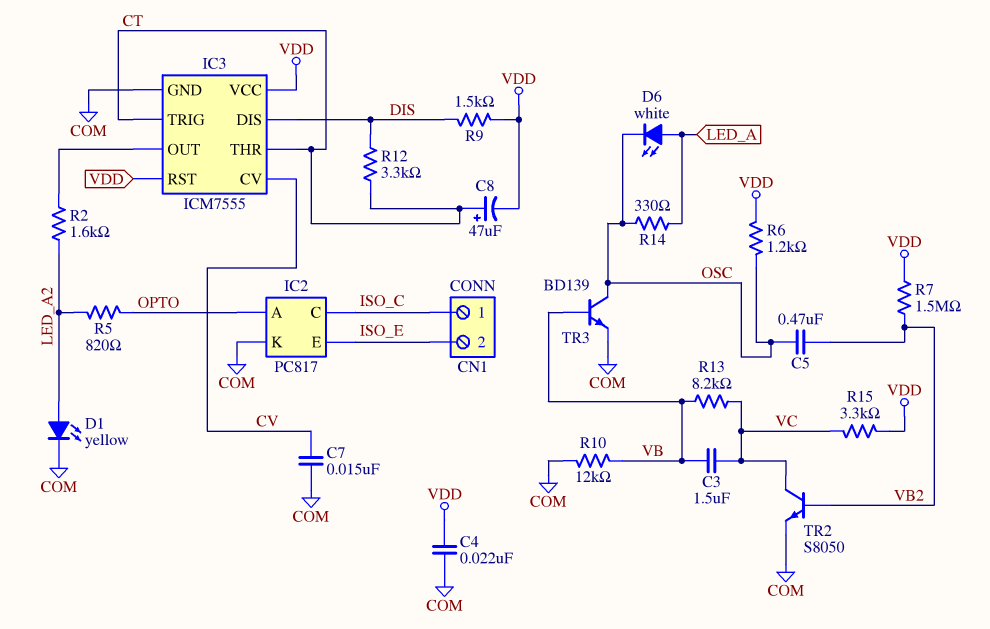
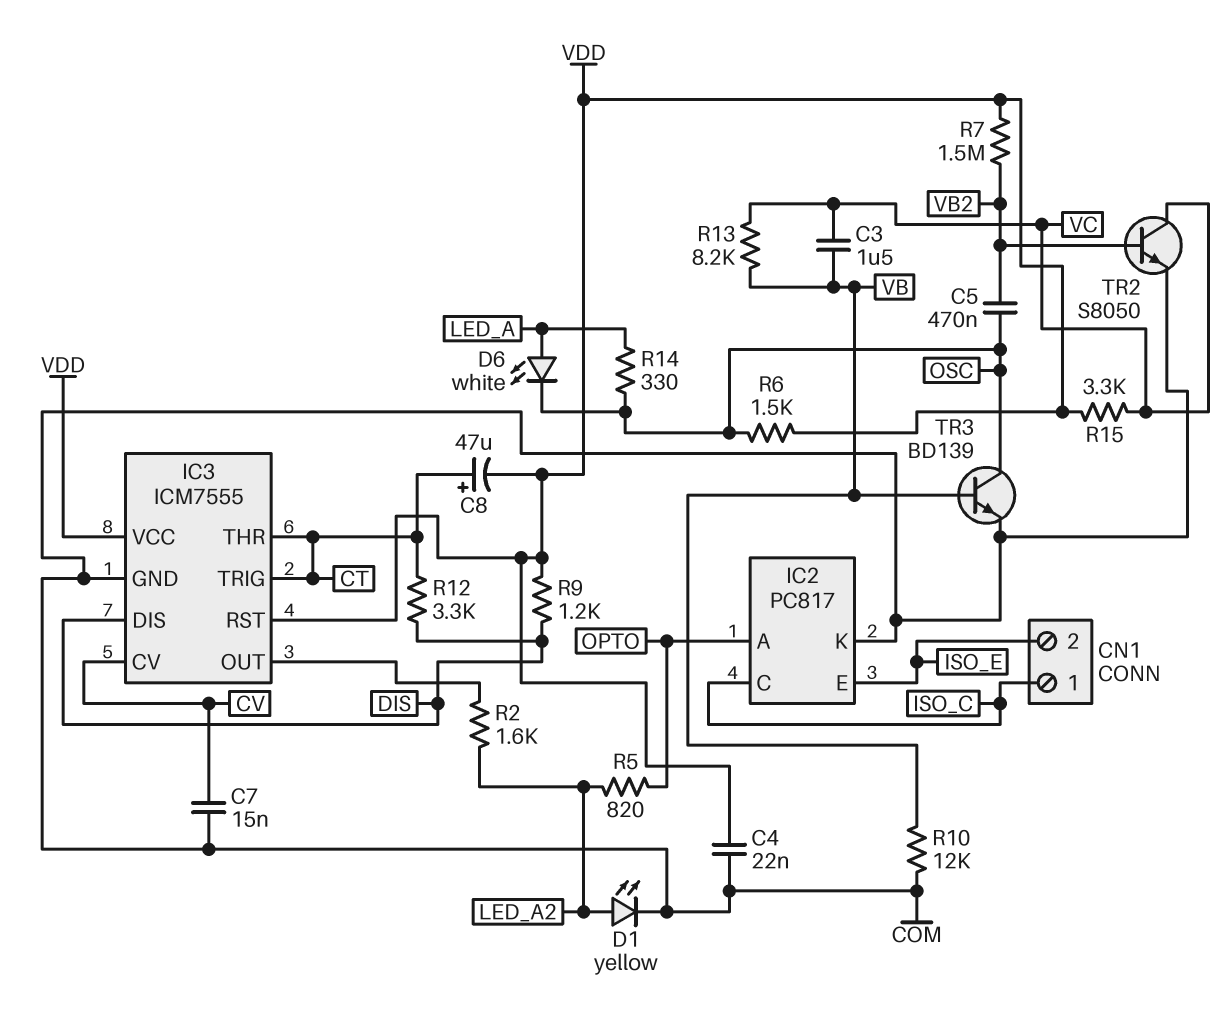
R6: 1.2k (OSC, VDD) -> 1.5k (OSC, VDD)
R9: 1.5k (DIS, VDD) -> 1.2k (DIS, VDD)

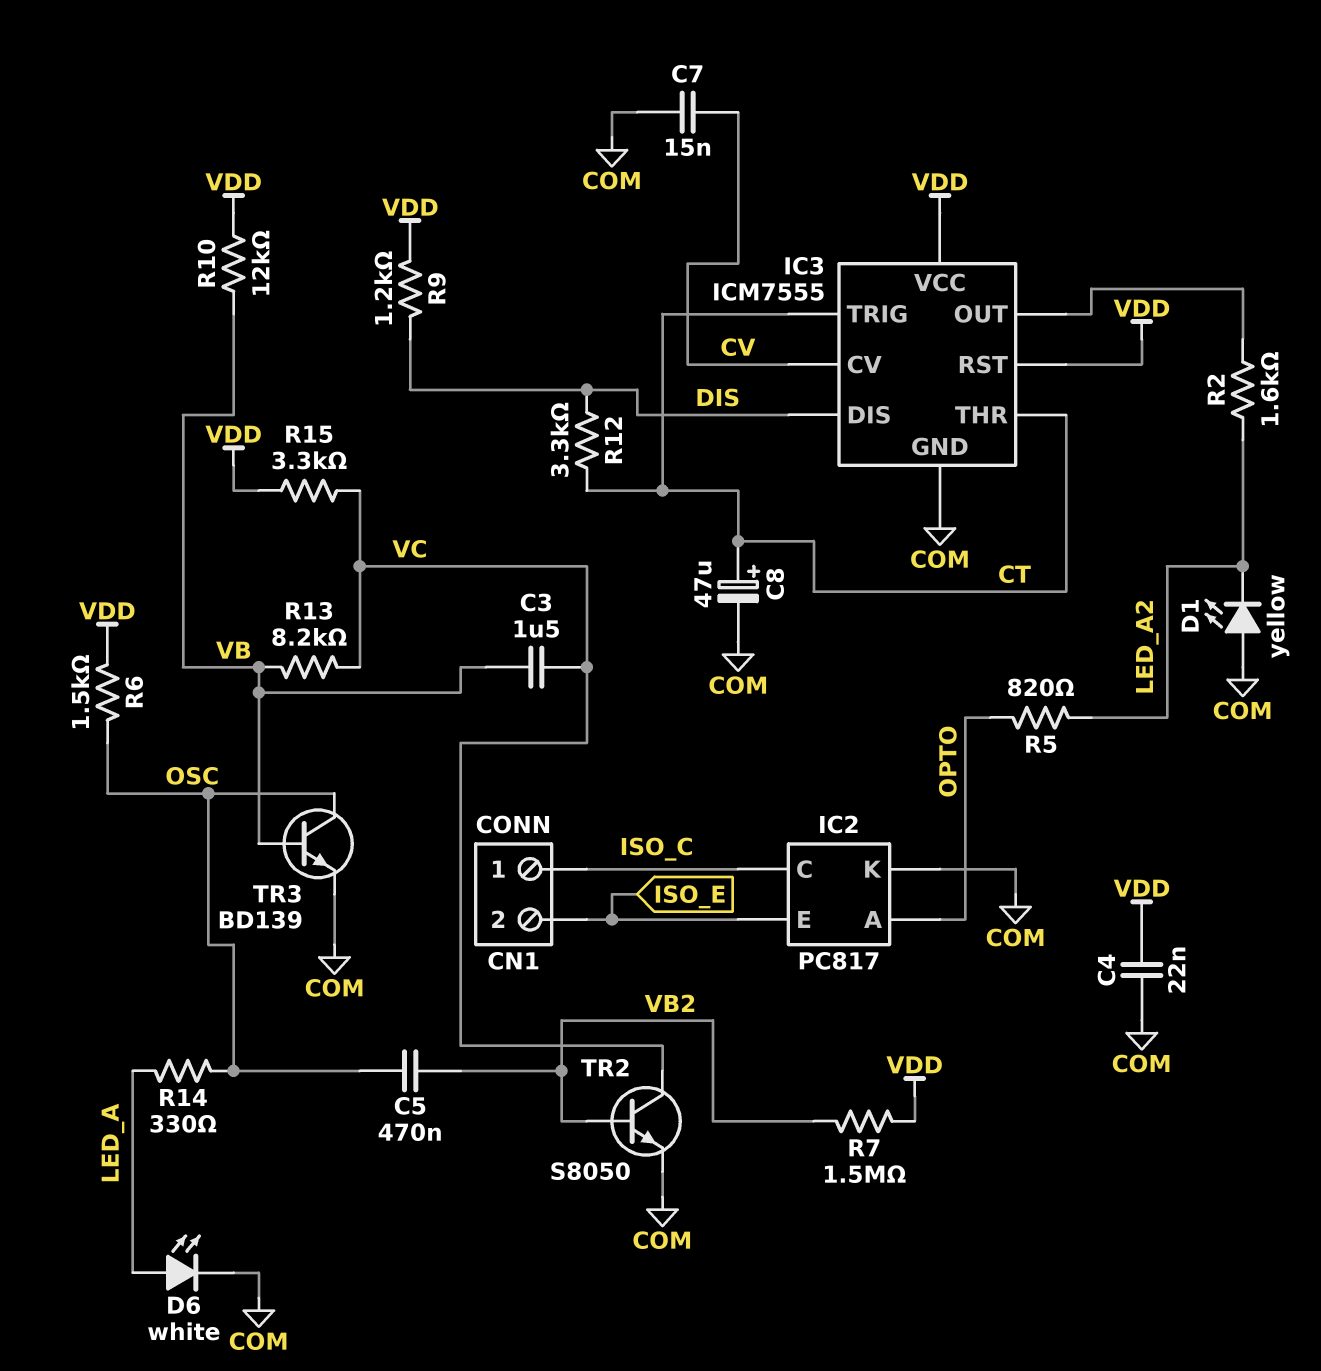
C8: 47uF (plus CT, minus VDD) -> 47uF (plus CT, minus COM)
D1: LED yellow (A LED_A2, K COM) -> LED yellow (A COM, K LED_A2)
D6: LED white (A LED_A, K OSC) -> LED white (A LED_A, K COM)
R10: 12k (COM, VB) -> 12k (VB, VDD)

